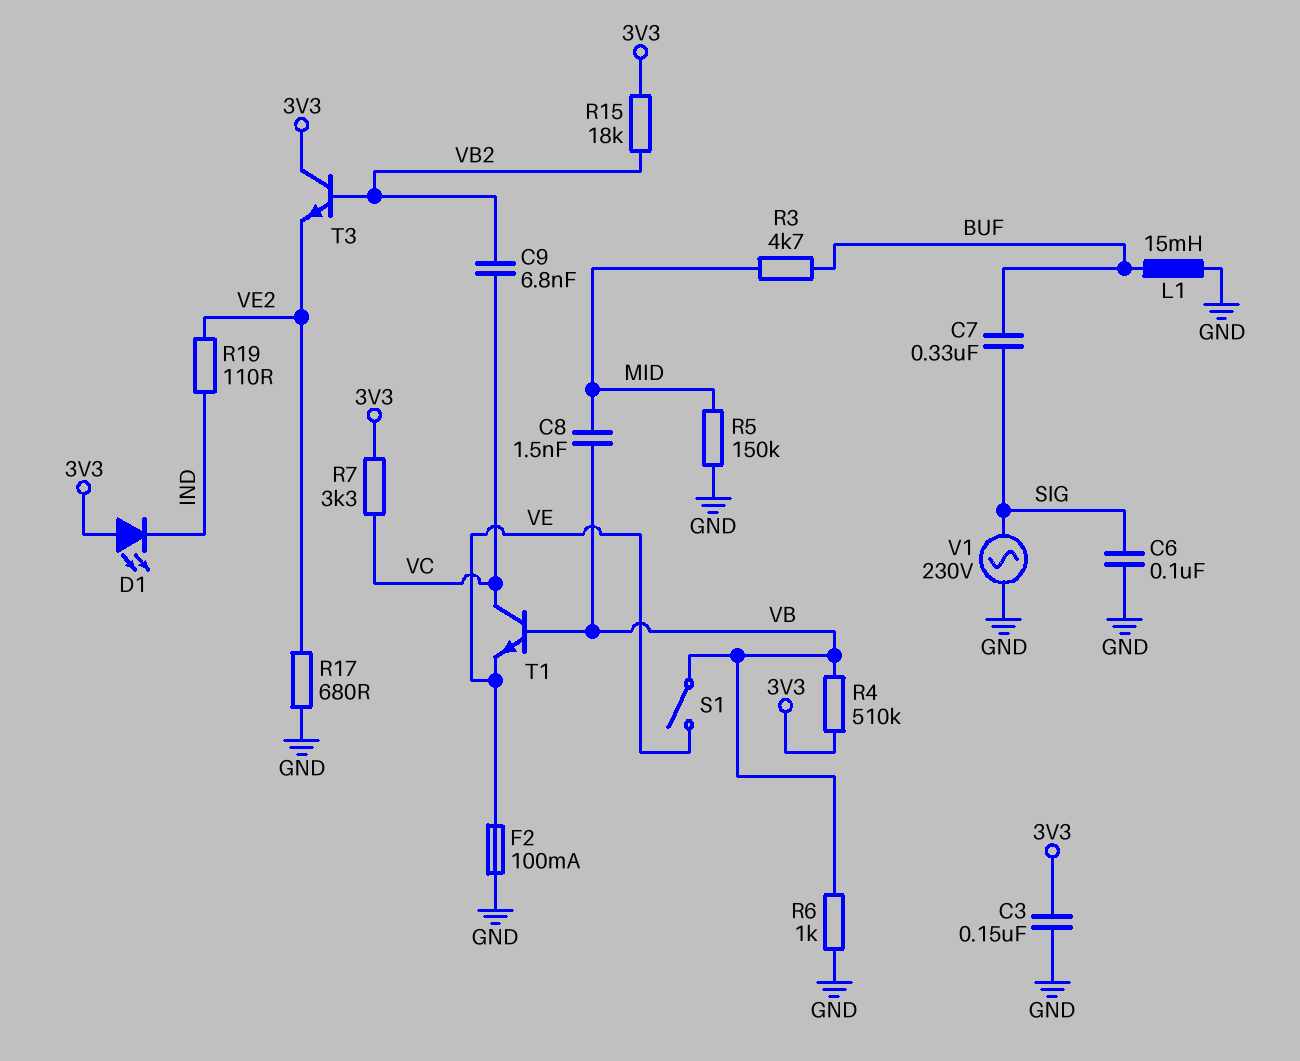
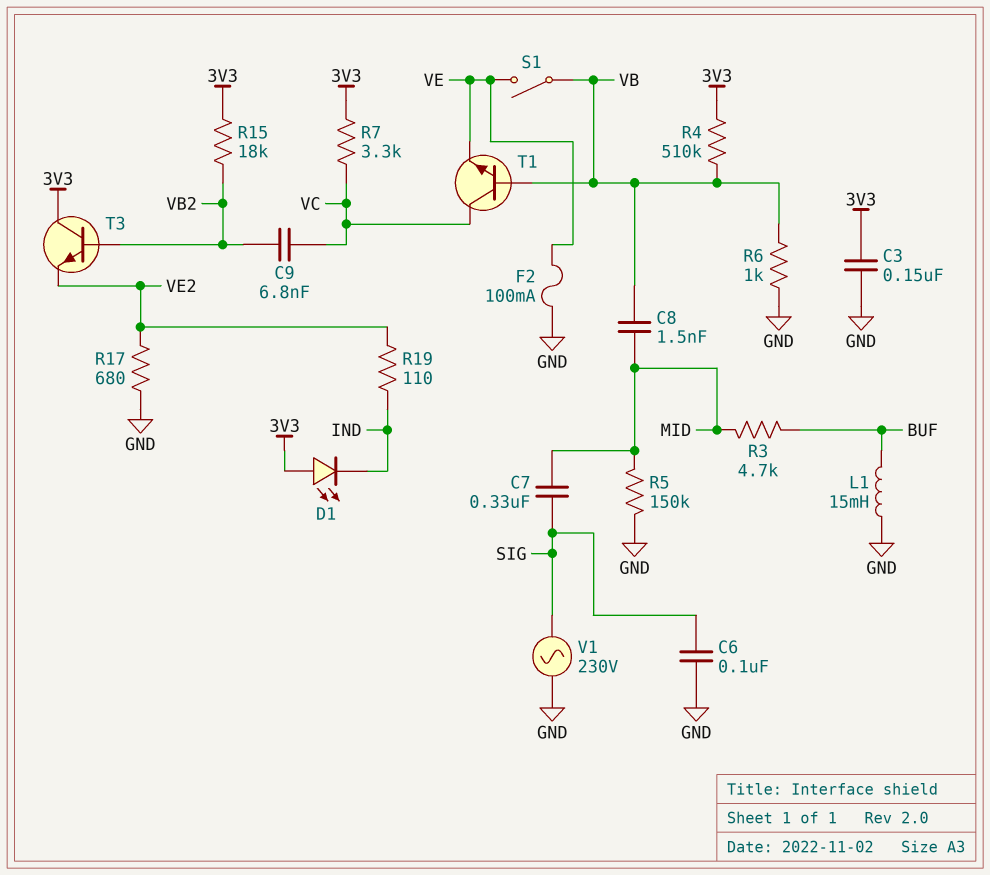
C7: 330nF (BUF, SIG) -> 330nF (MID, SIG)

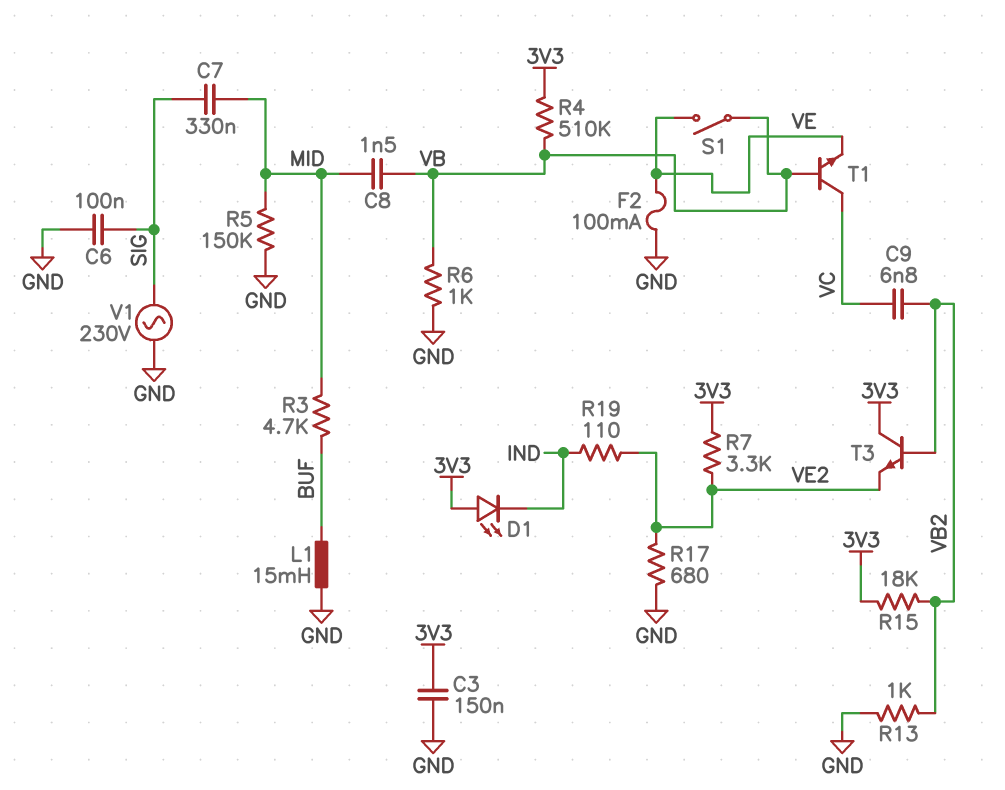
R7: 3.3k (3V3, VC) -> 3.3k (3V3, VE2)
R13: none -> 1k (GND, VB2)

